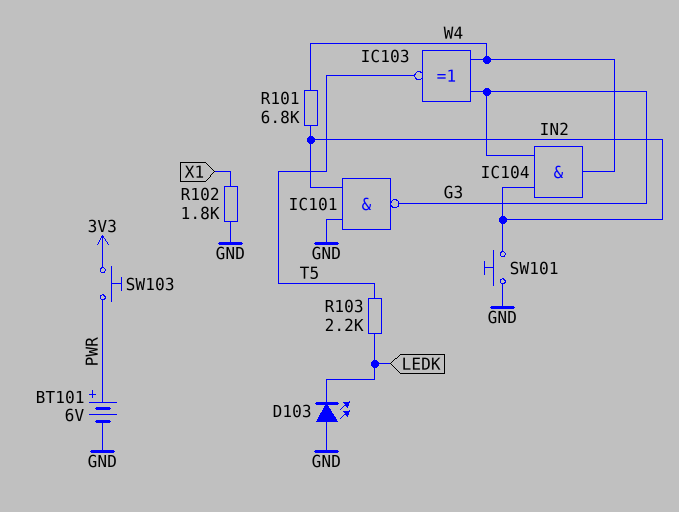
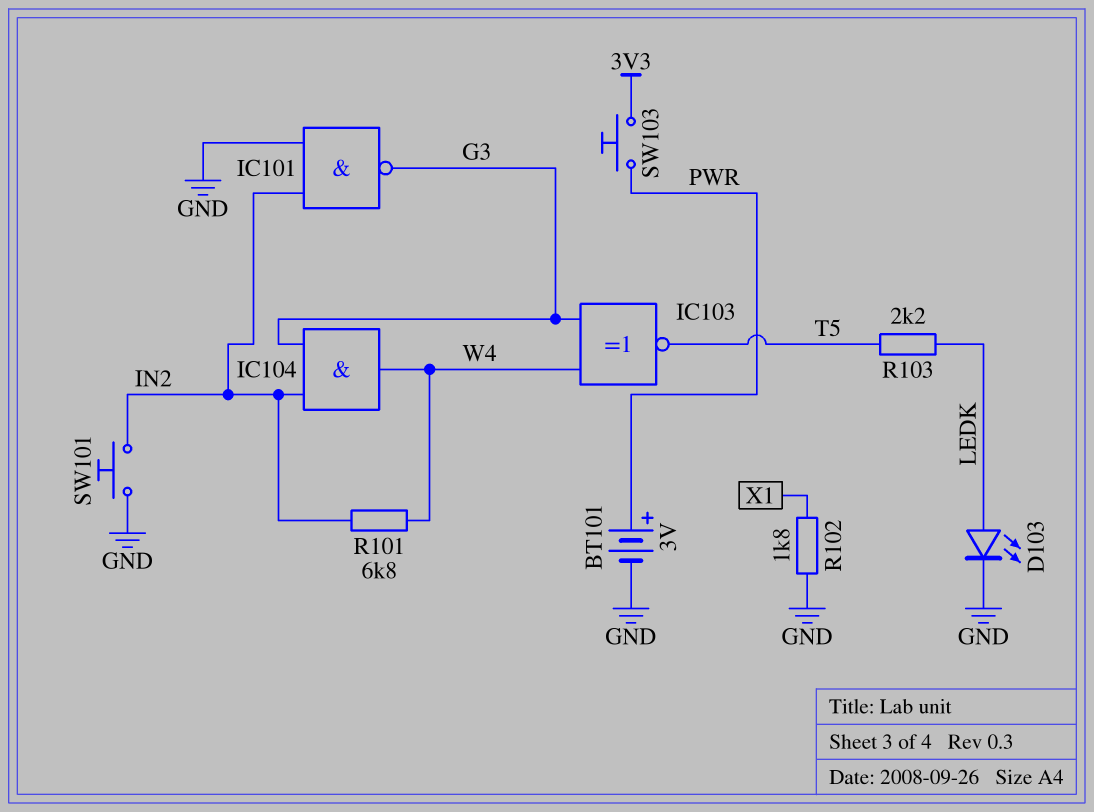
BT101: 6V (plus PWR, minus GND) -> 3V (plus PWR, minus GND)
D103: LED (A GND, K LEDK) -> LED (A LEDK, K GND)

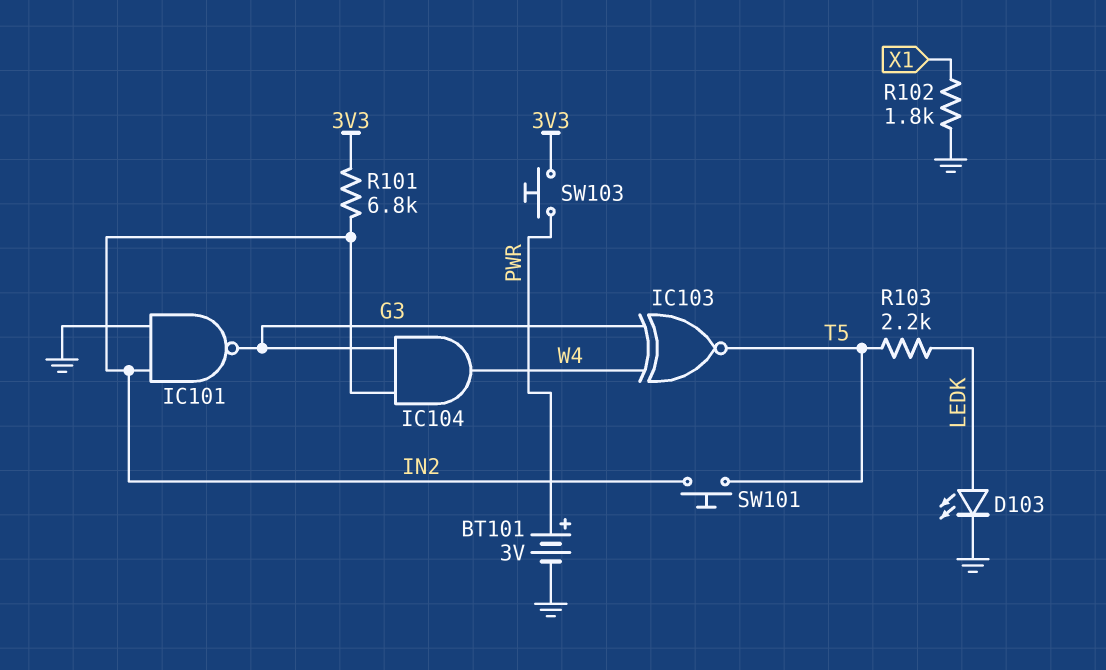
R101: 6.8k (IN2, W4) -> 6.8k (3V3, IN2)
SW101: button (GND, IN2) -> button (IN2, T5)

